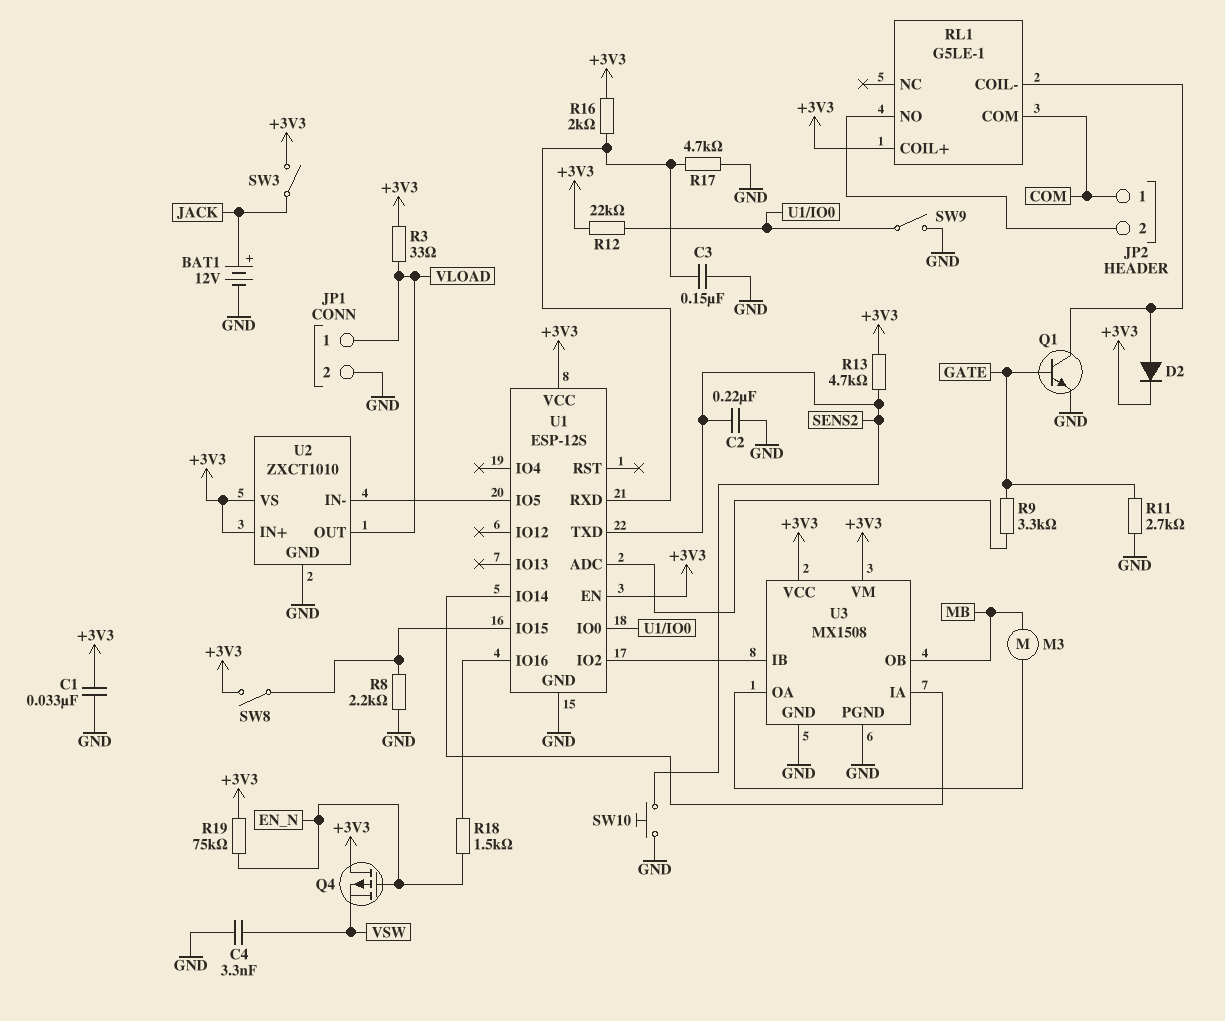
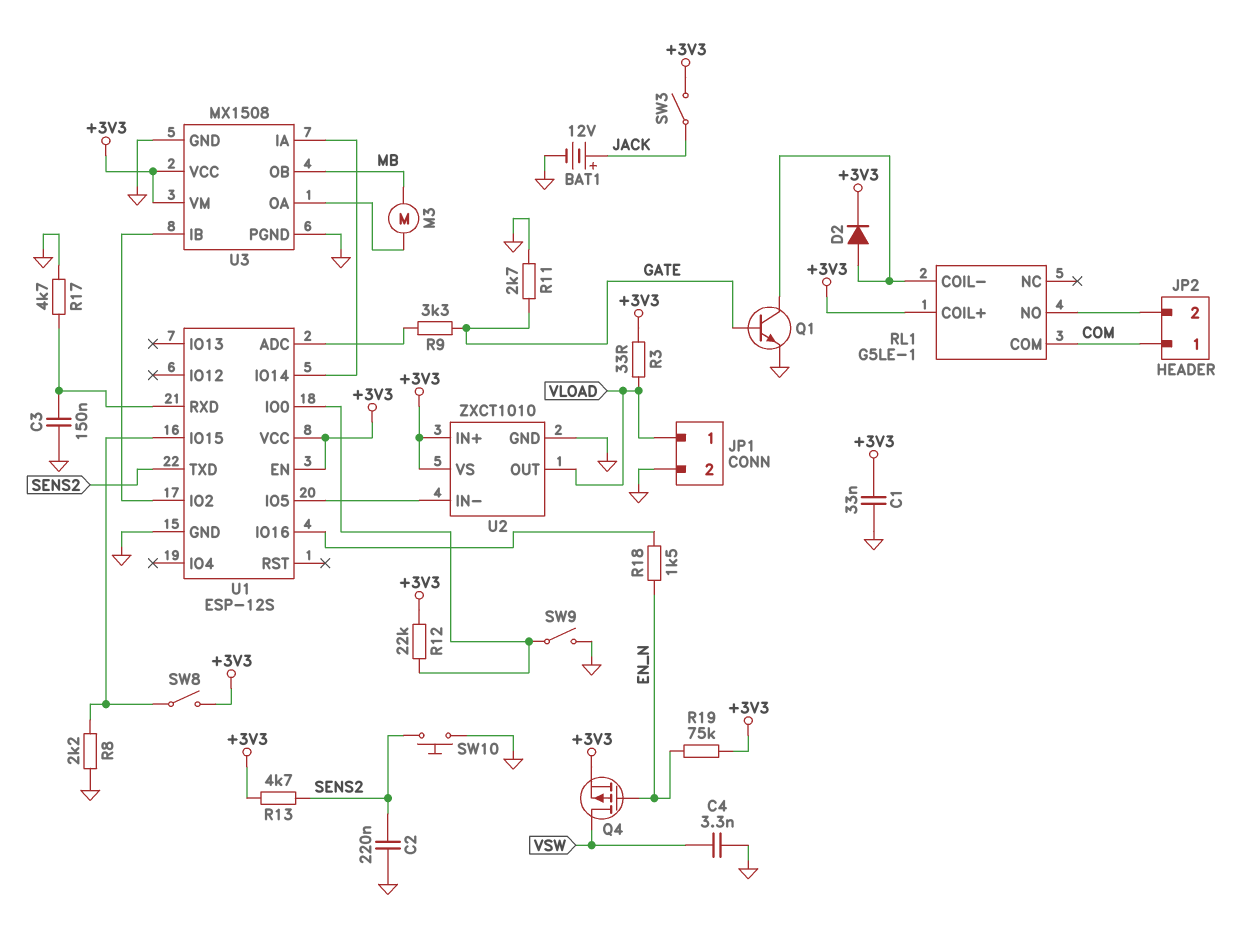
Q4: PMOS (G EN_N, D +3V3, S VSW) -> PMOS (G EN_N, D VSW, S +3V3)
R16: 2k (+3V3, U1/RXD) -> none

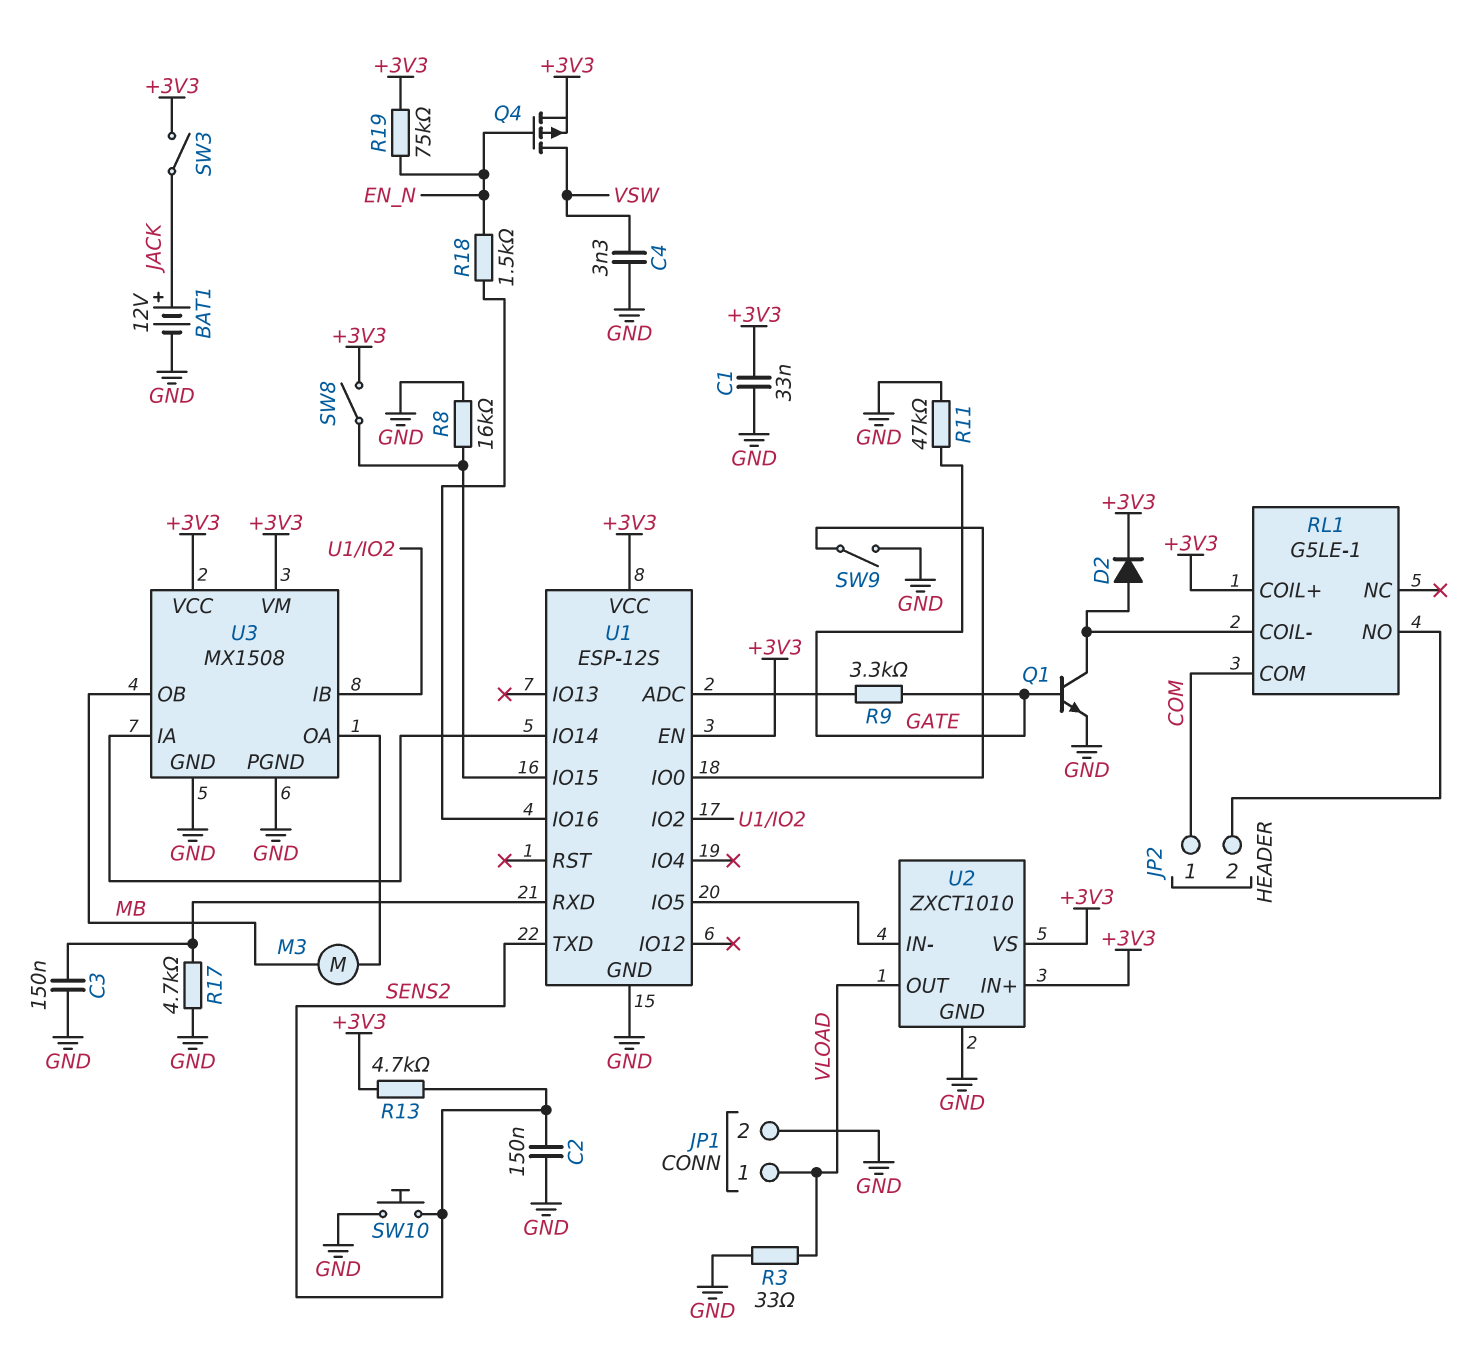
C2: 220nF (GND, SENS2) -> 150nF (GND, SENS2)
R3: 33 (+3V3, VLOAD) -> 33 (GND, VLOAD)
R8: 2.2k (GND, U1/IO15) -> 16k (GND, U1/IO15)
R11: 2.7k (GATE, GND) -> 47k (GATE, GND)
R12: 22k (+3V3, U1/IO0) -> none

